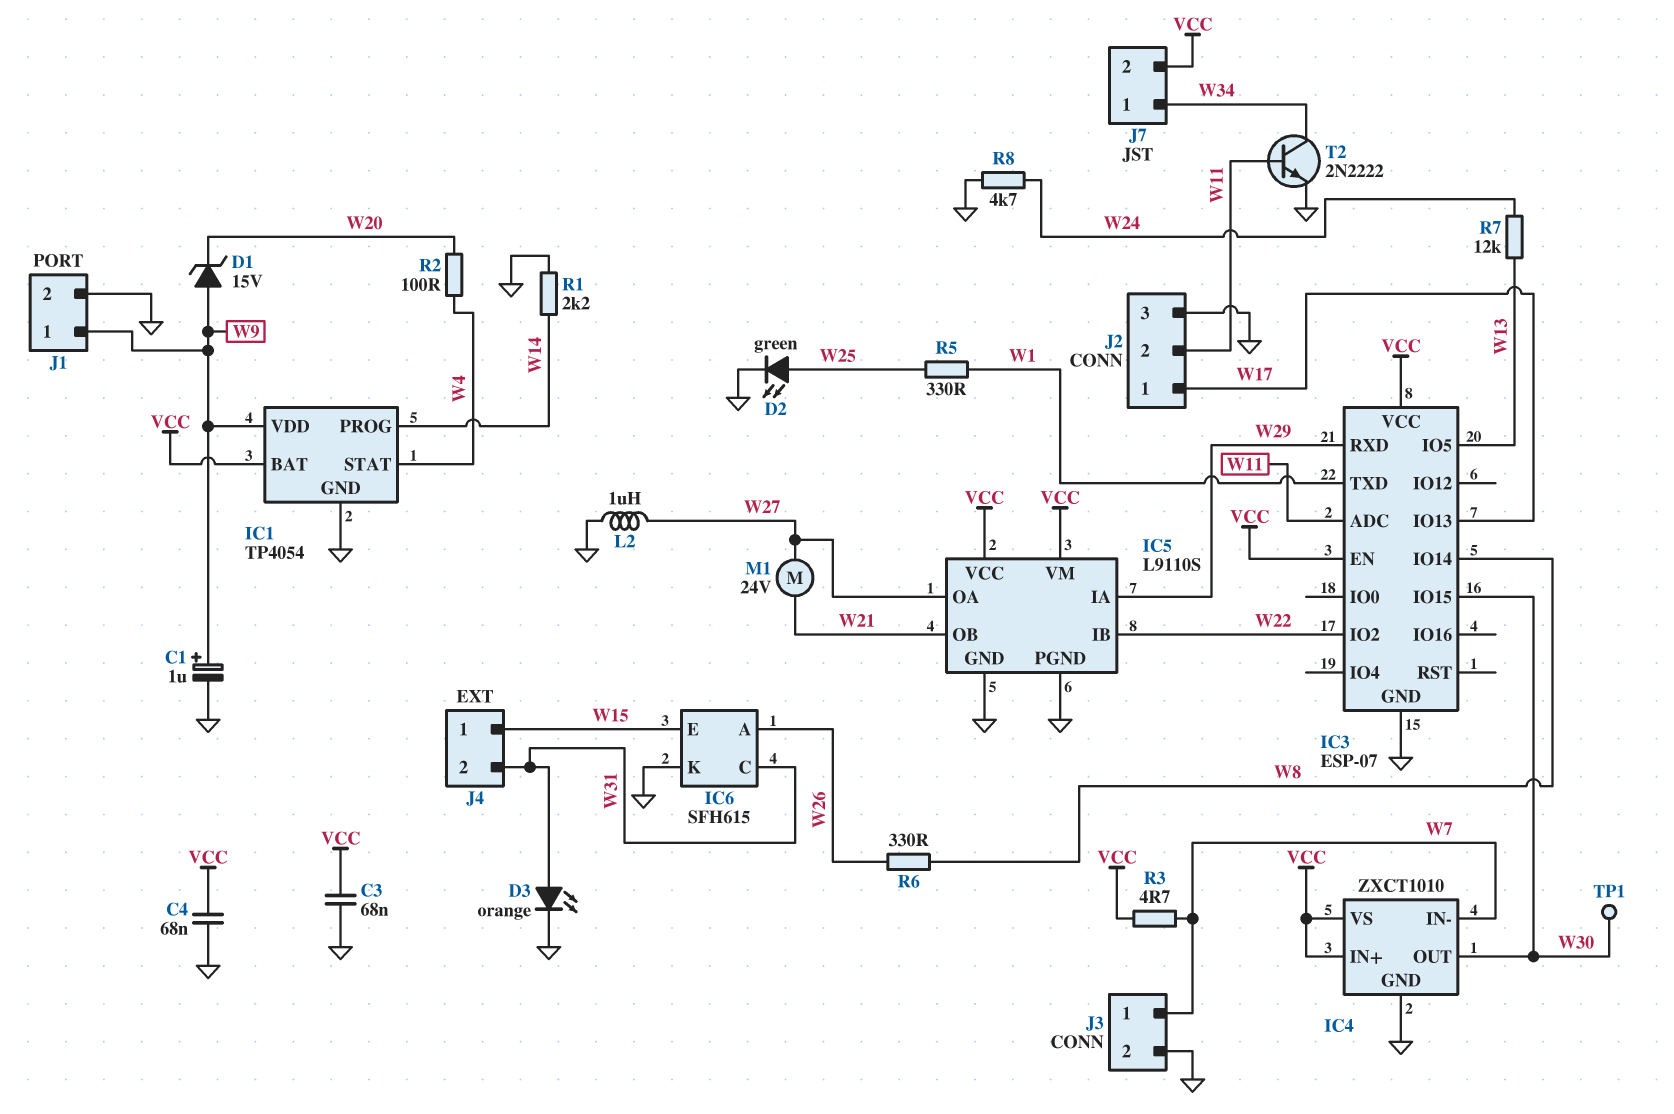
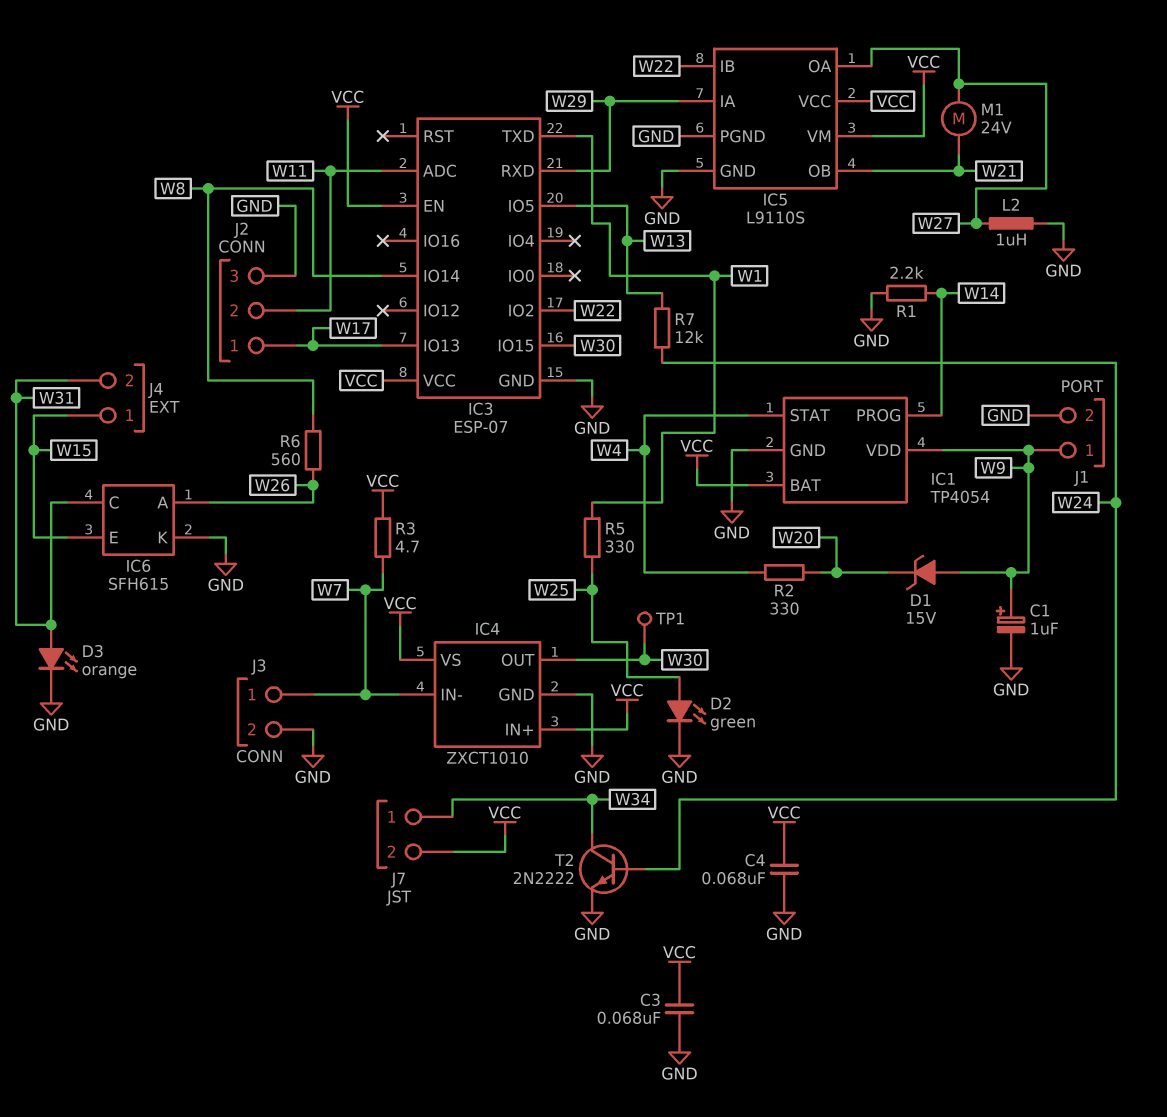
R2: 100 (W4, W20) -> 330 (W4, W20)
R6: 330 (W8, W26) -> 560 (W8, W26)
R8: 4.7k (GND, W24) -> none
T2: NPN 2N2222 (B W11, C W34, E GND) -> NPN 2N2222 (B W24, C W34, E GND)

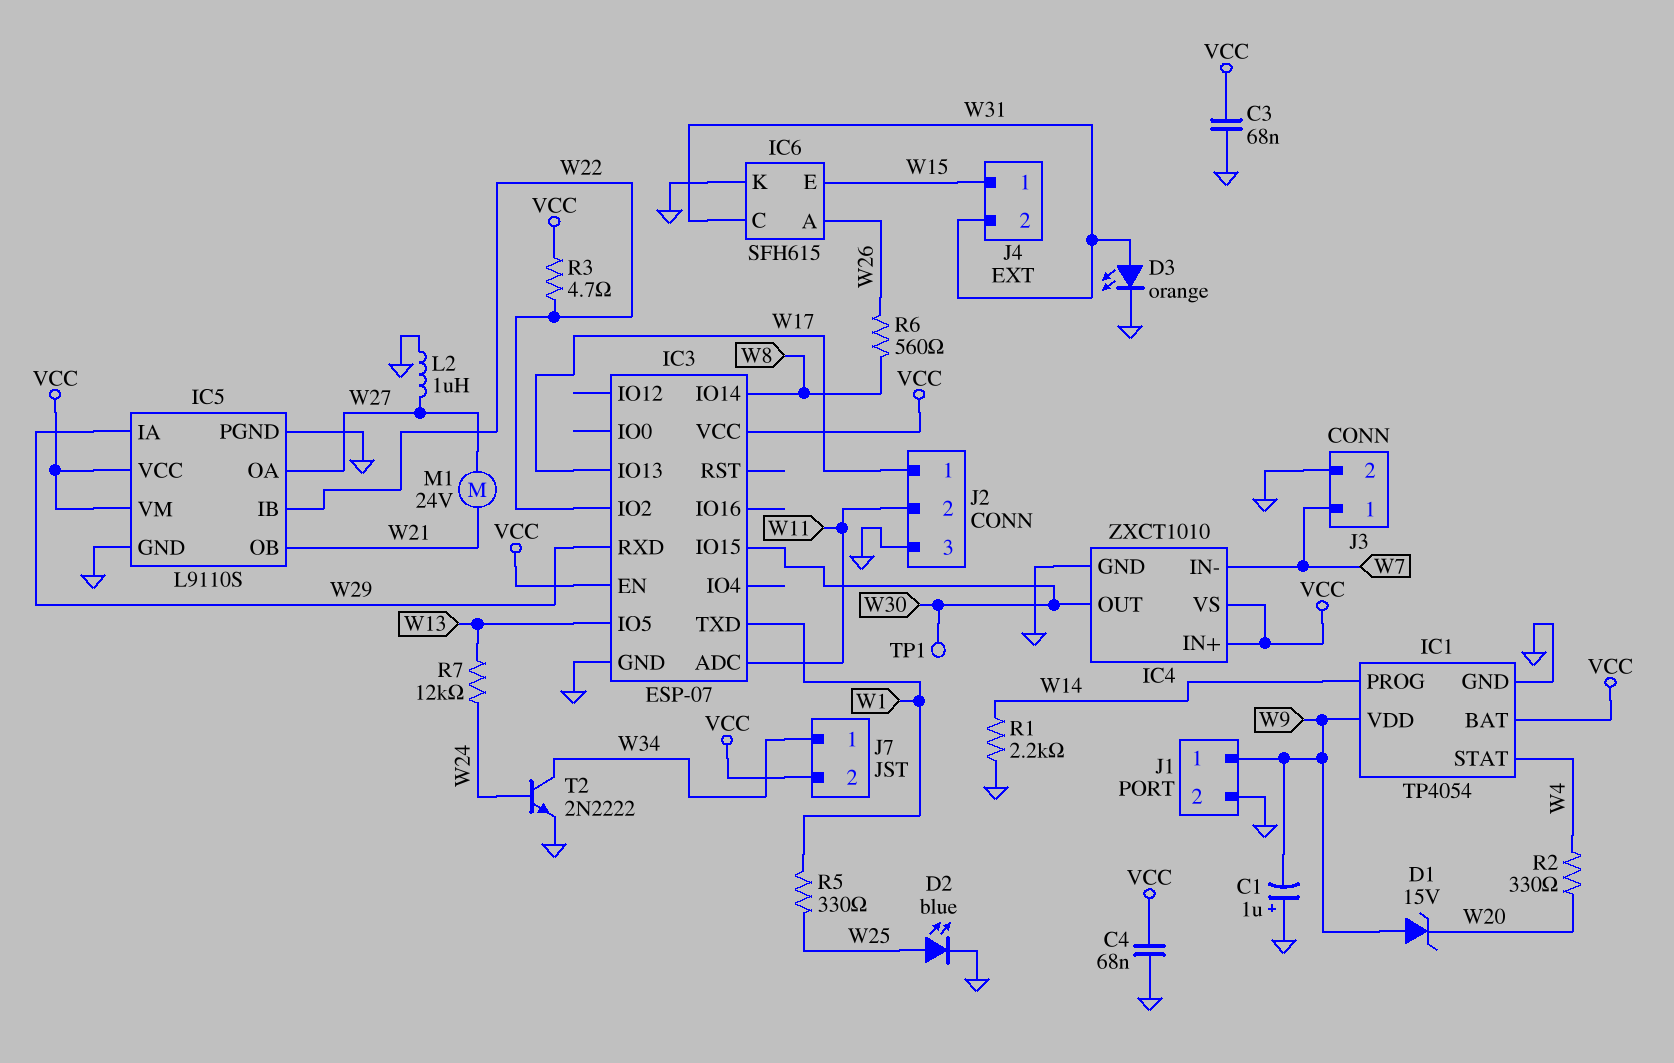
C1: 1uF (plus W9, minus GND) -> 1uF (plus GND, minus W9)
D2: LED green (A W25, K GND) -> LED blue (A W25, K GND)
R3: 4.7 (VCC, W7) -> 4.7 (VCC, W22)

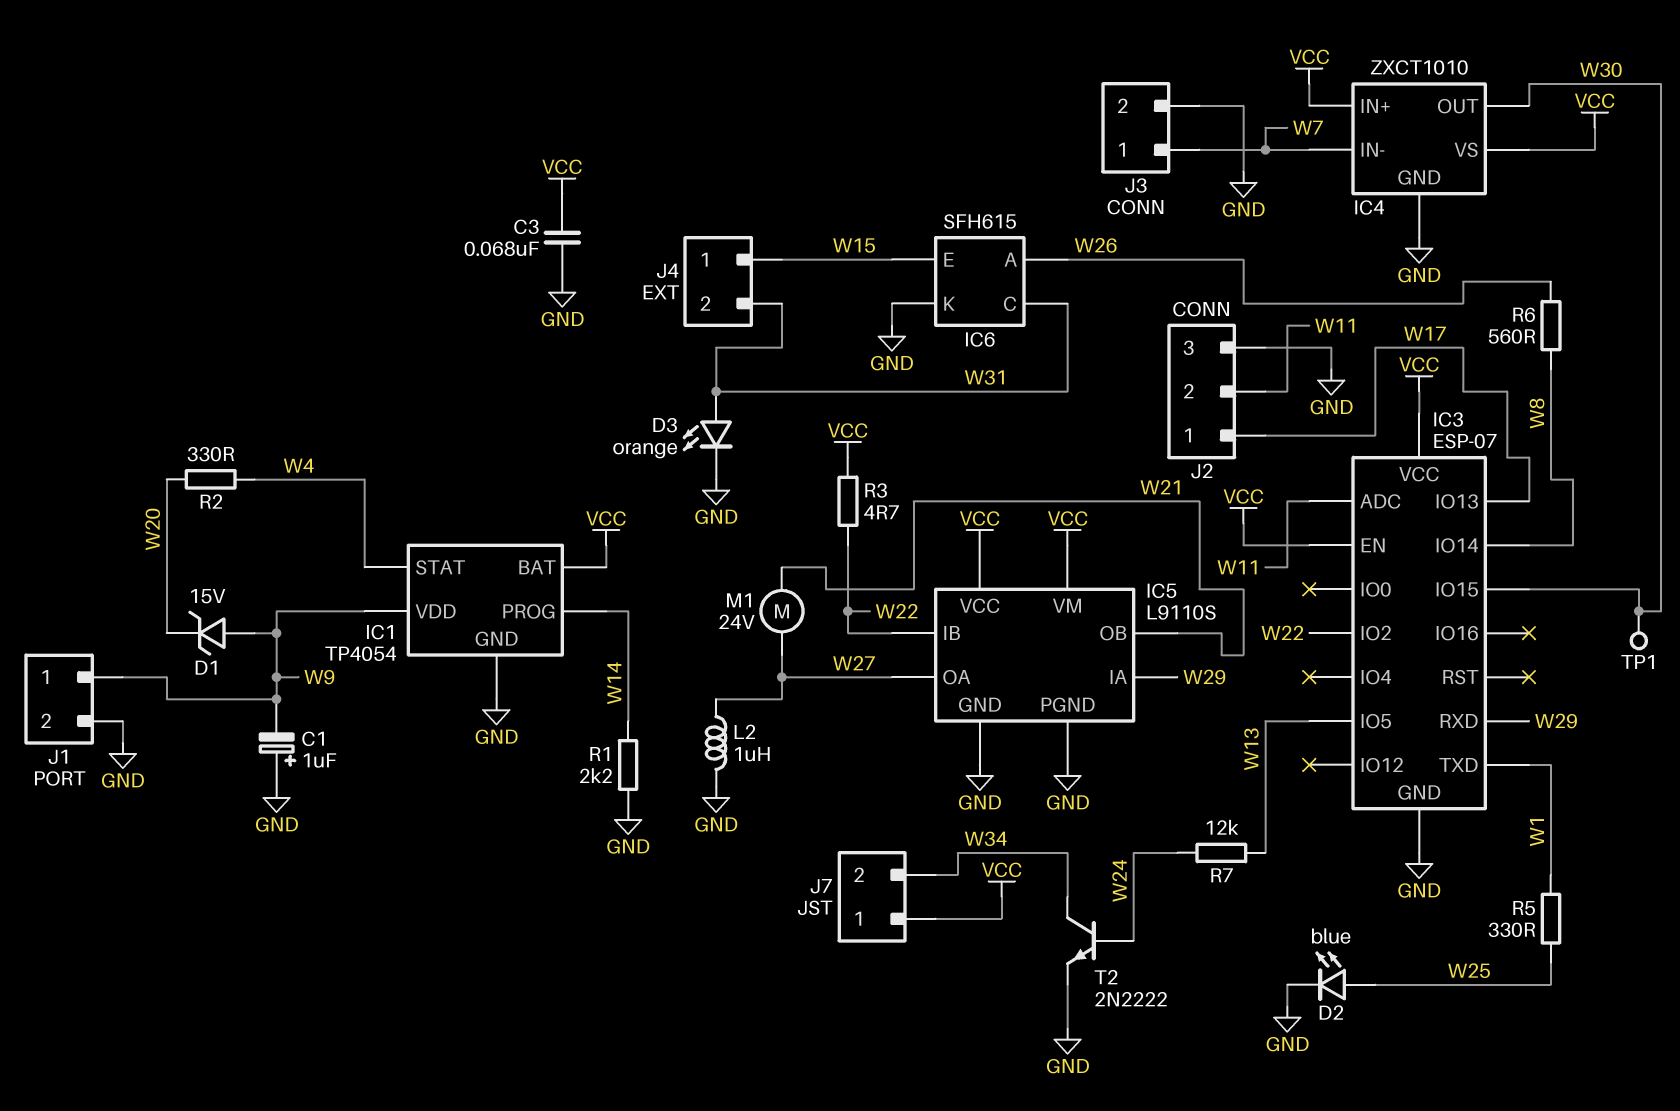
C4: 68nF (GND, VCC) -> none
J7 pin 1: W34 -> VCC
J7 pin 2: VCC -> W34

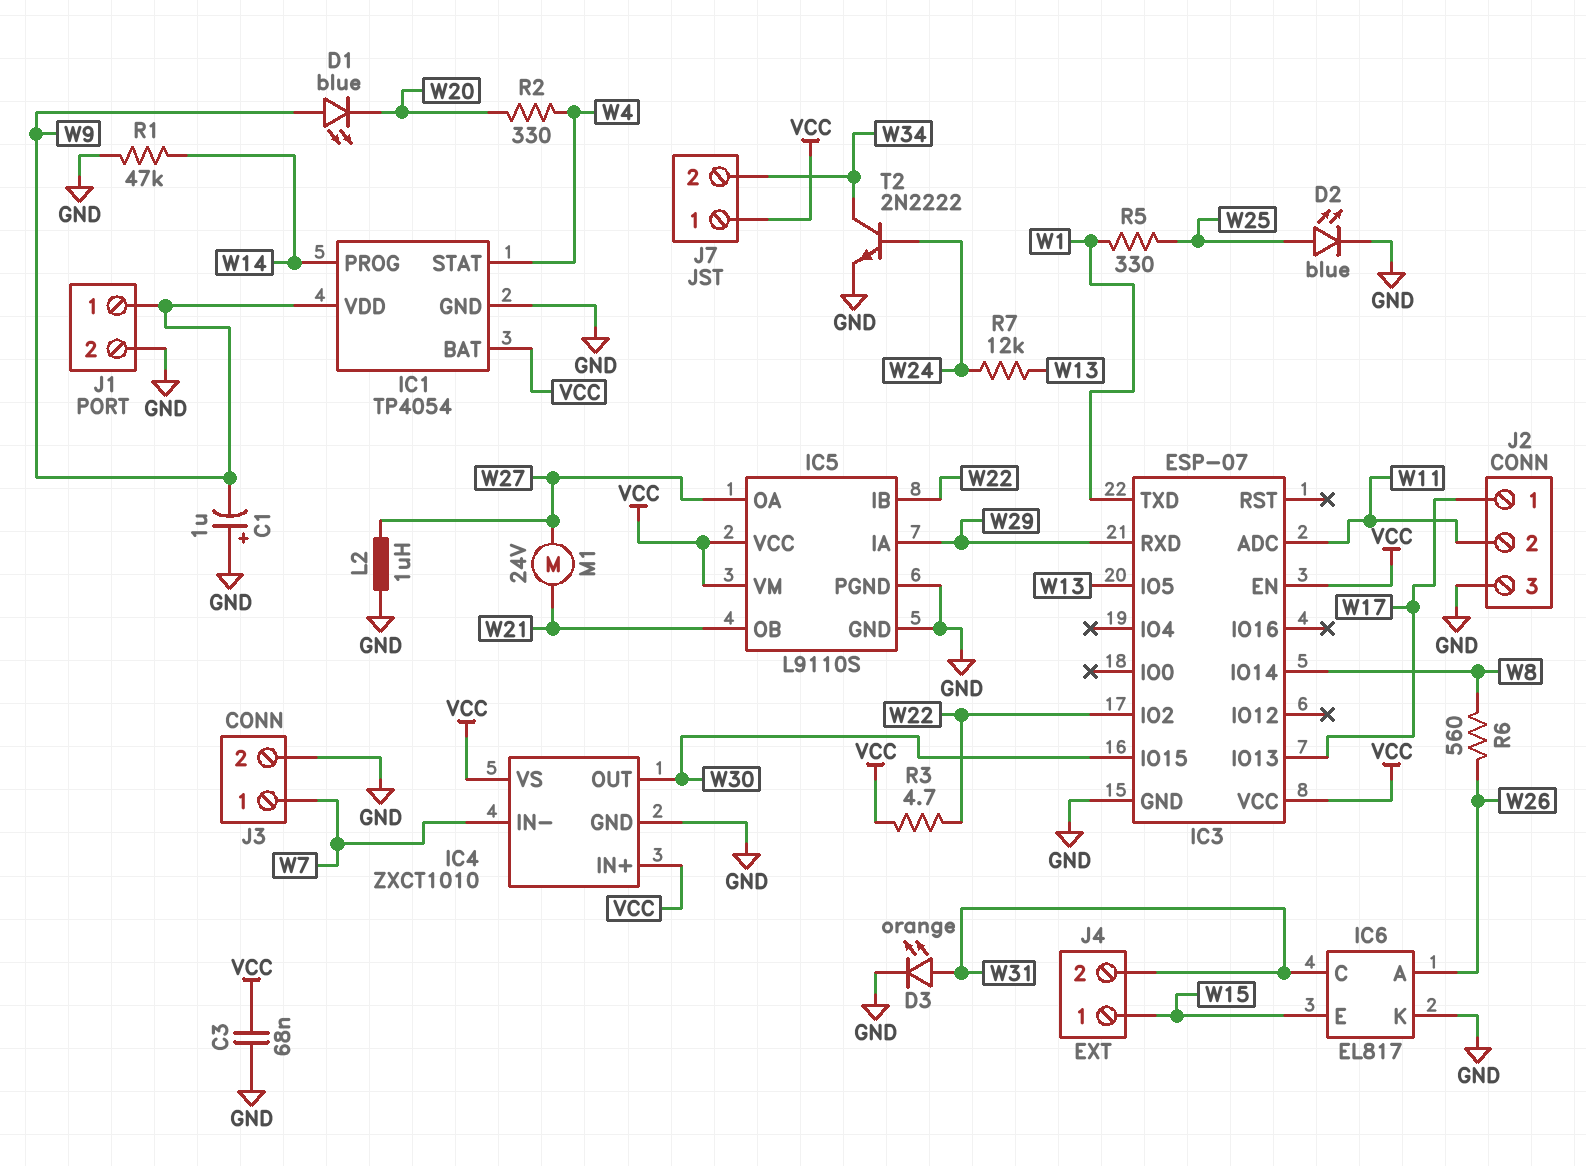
D1: zener 15V (A W9, K W20) -> LED blue (A W9, K W20)
IC6: SFH615 -> EL817
R1: 2.2k (GND, W14) -> 47k (GND, W14)
TP1: test point (W30) -> none

